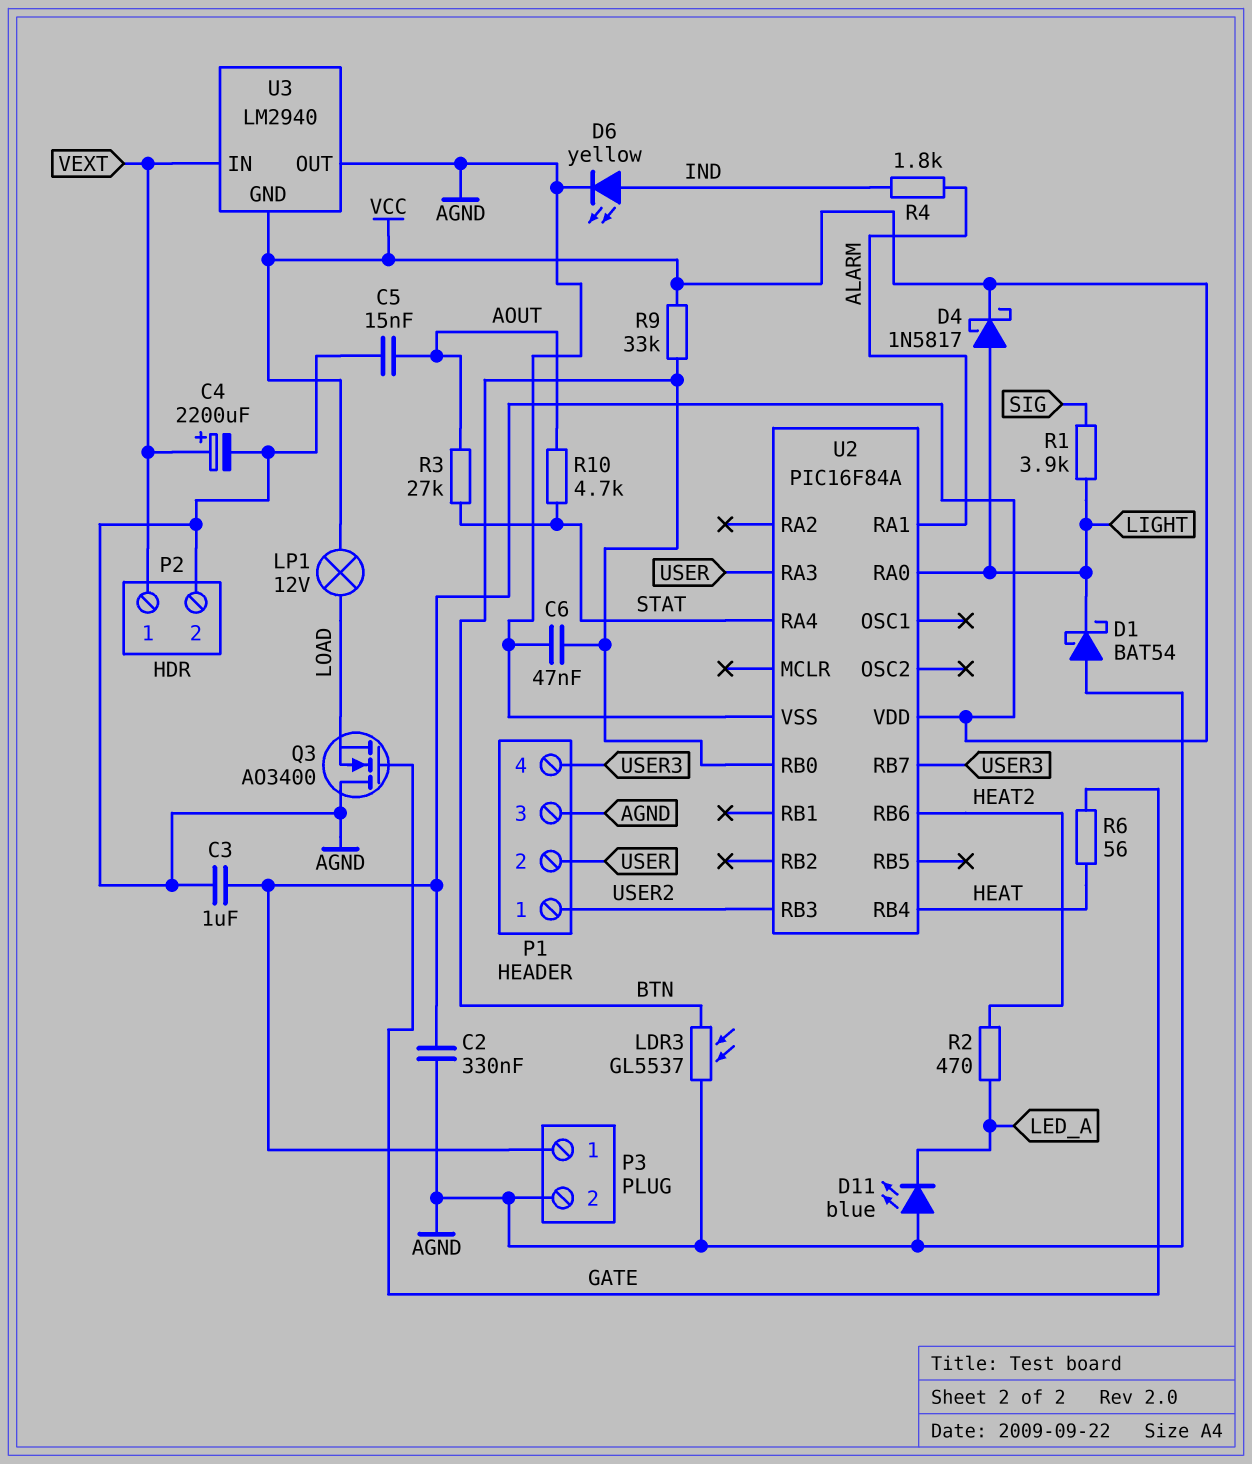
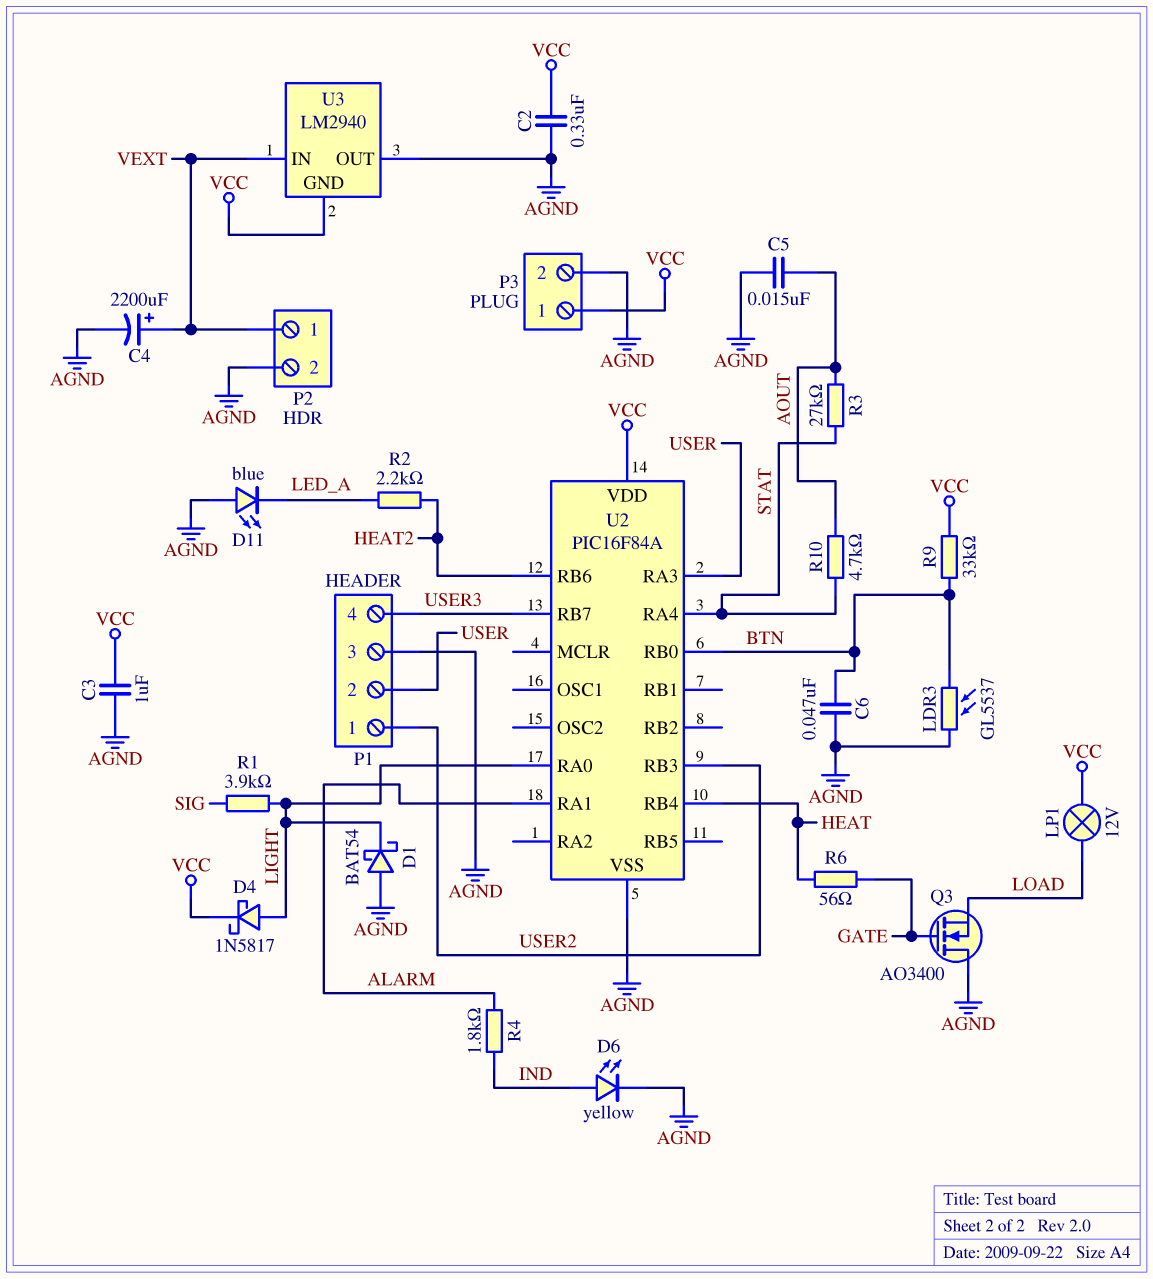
R2: 470 (HEAT2, LED_A) -> 2.2k (HEAT2, LED_A)

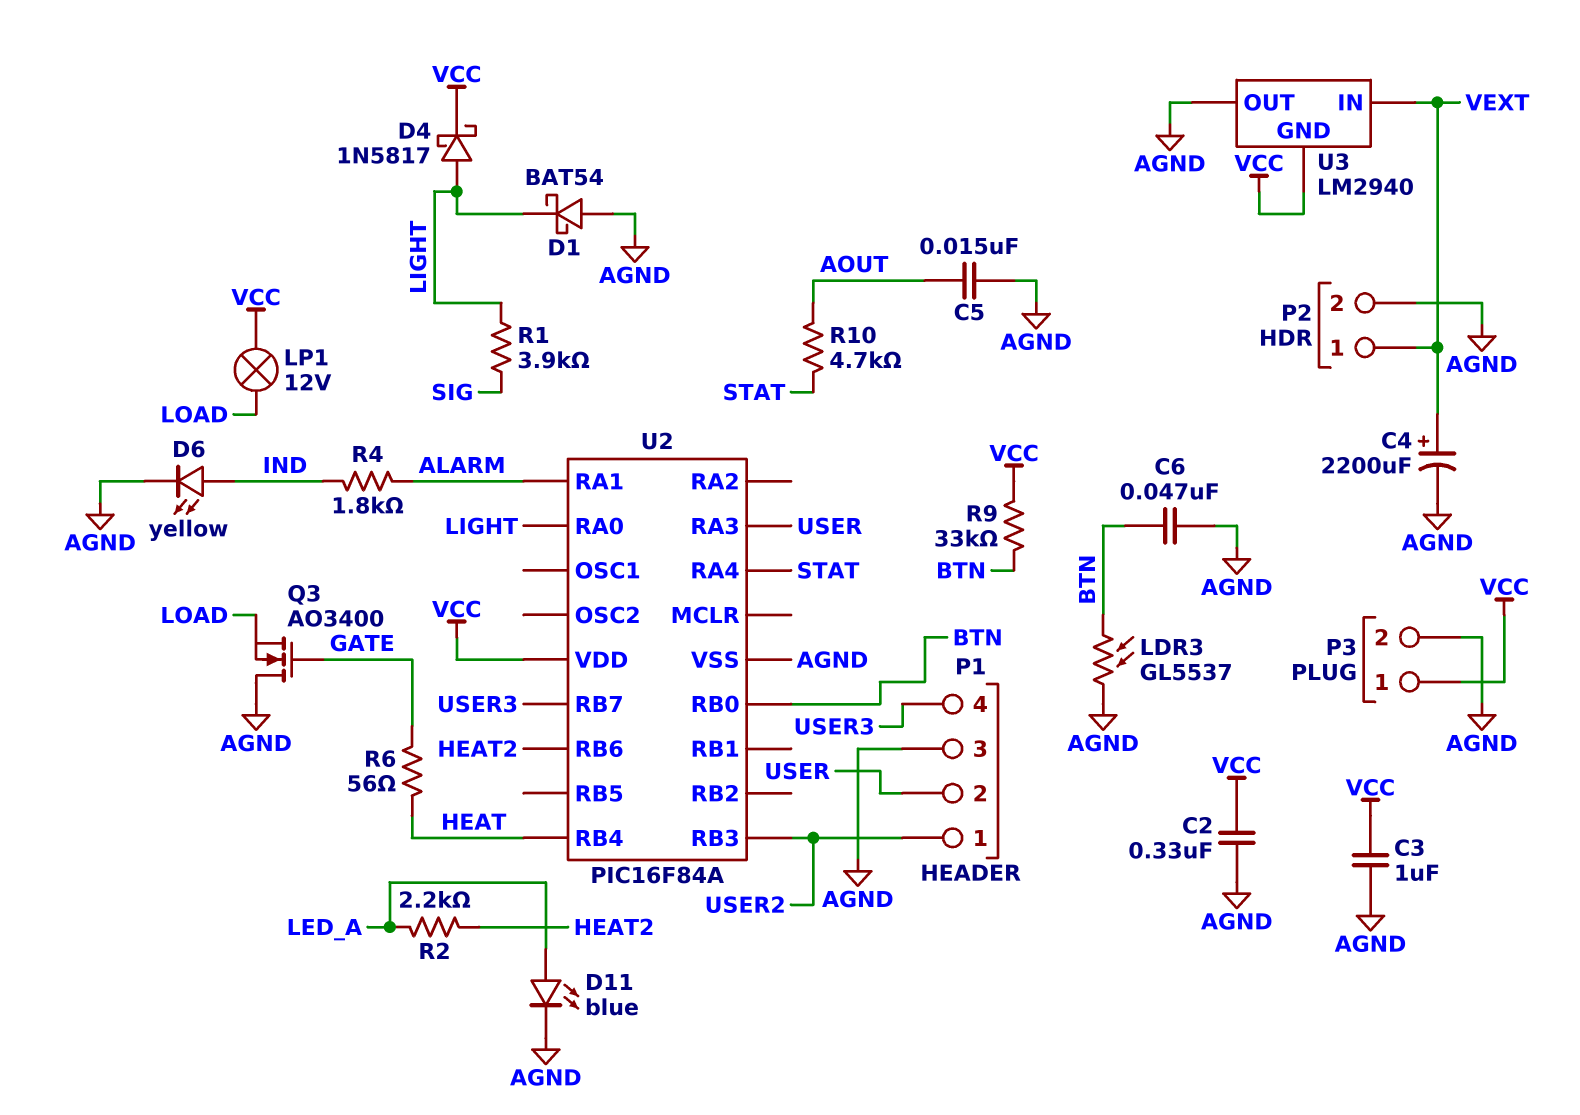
D11: LED blue (A AGND, K LED_A) -> LED blue (A LED_A, K AGND)
R3: 27k (AOUT, STAT) -> none

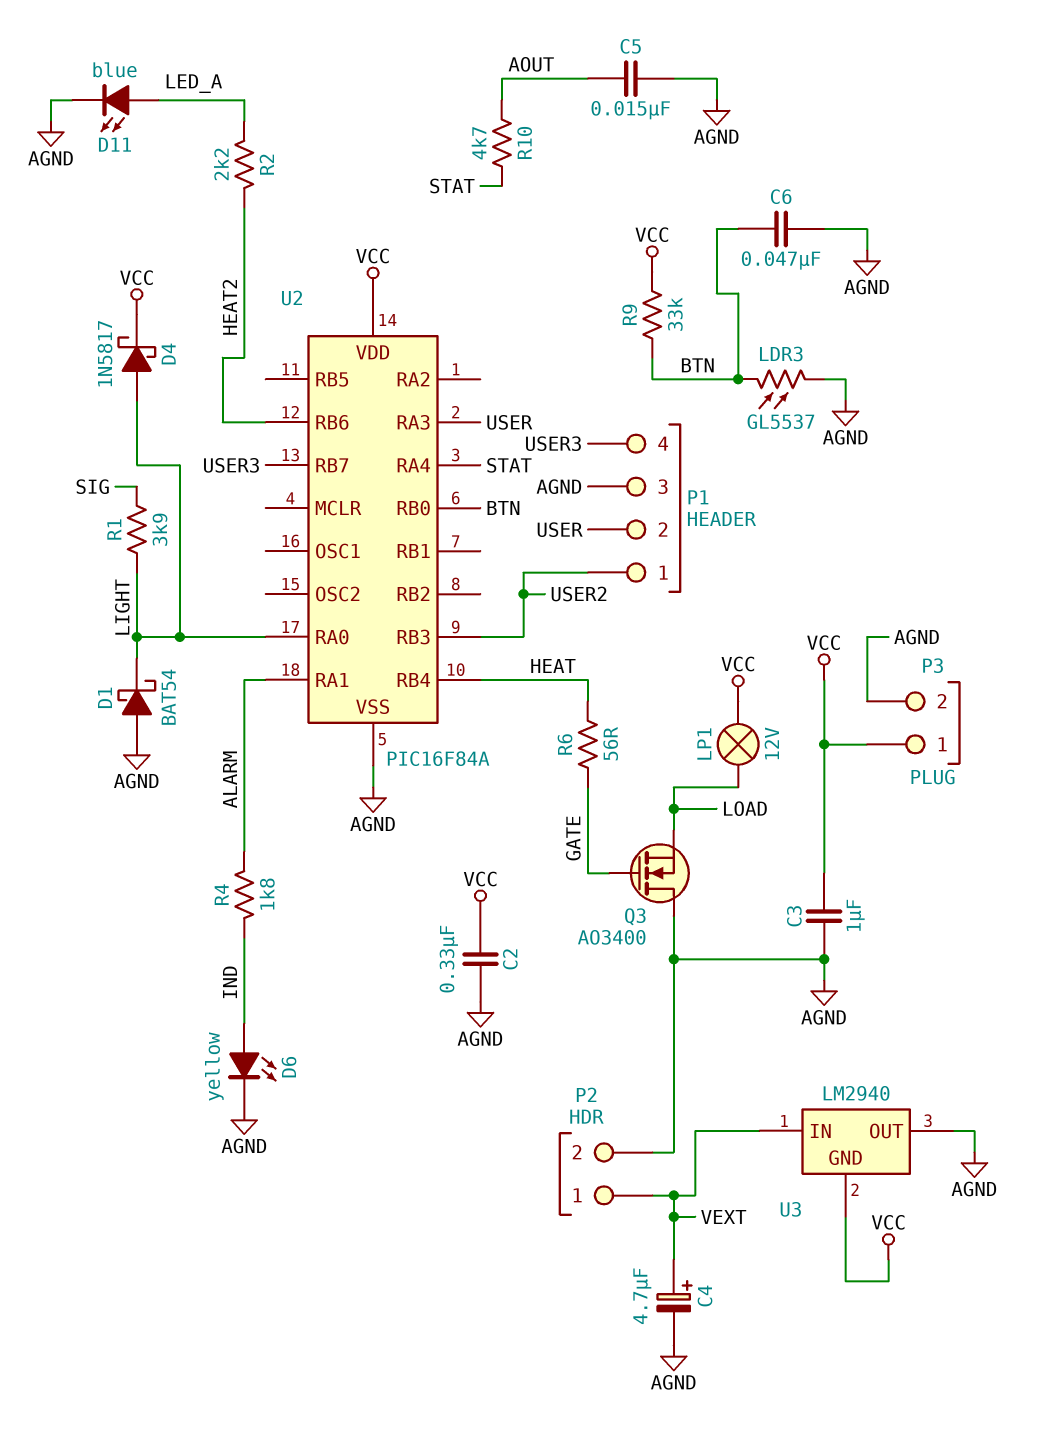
C4: 2200uF (plus VEXT, minus AGND) -> 4.7uF (plus VEXT, minus AGND)

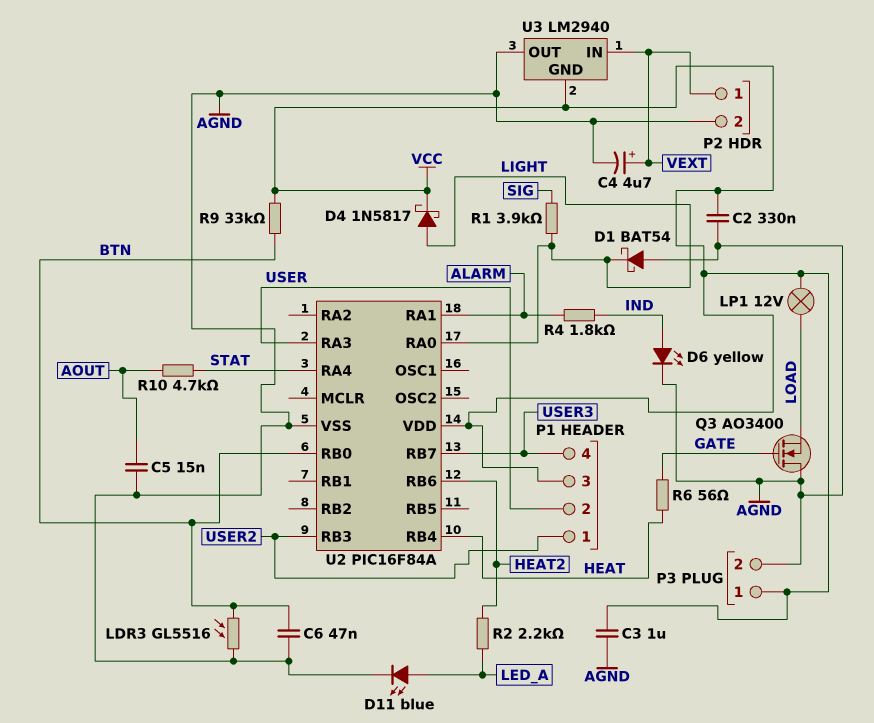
LDR3: GL5537 (AGND, BTN) -> GL5516 (AGND, BTN)
P1 pin 3: AGND -> VCC

